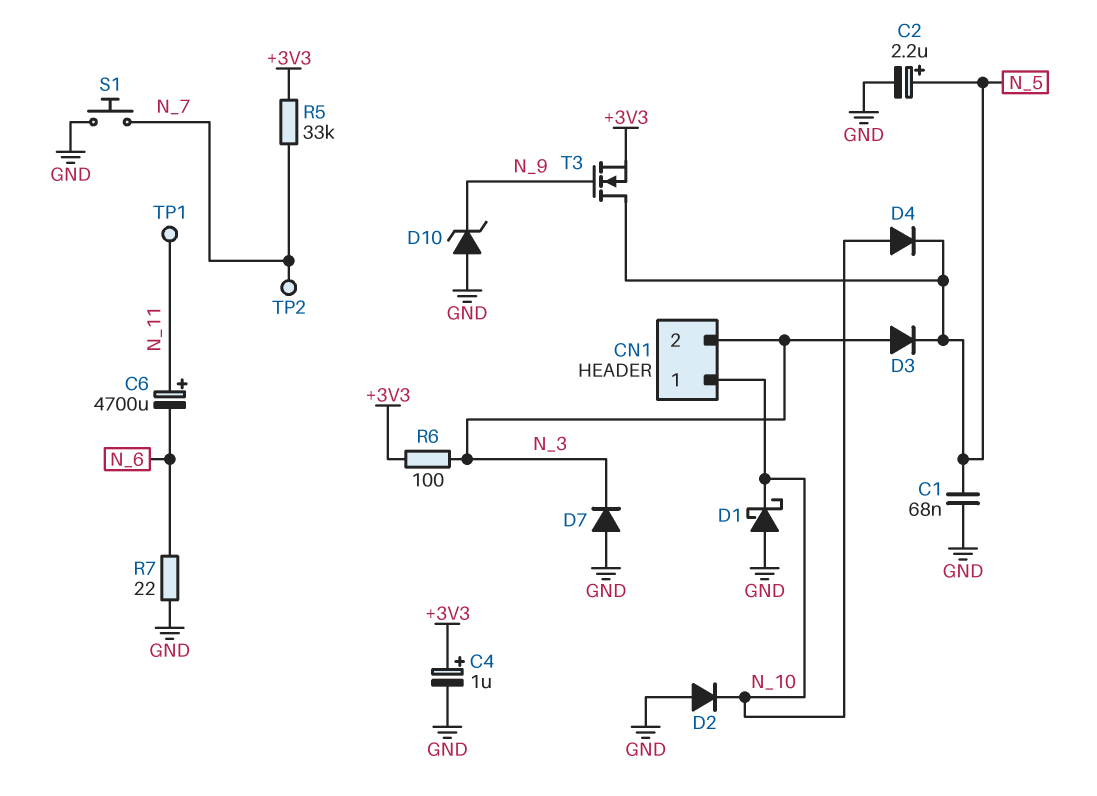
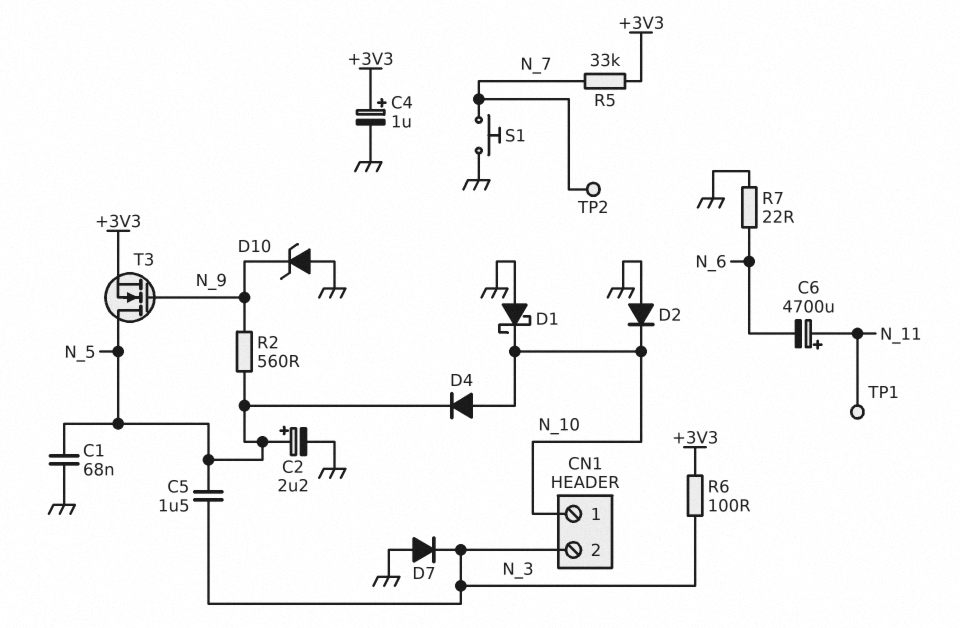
C5: none -> 1.5uF (N_3, N_5)
D3: diode (A N_3, K N_5) -> none
R2: none -> 560 (N_5, N_9)

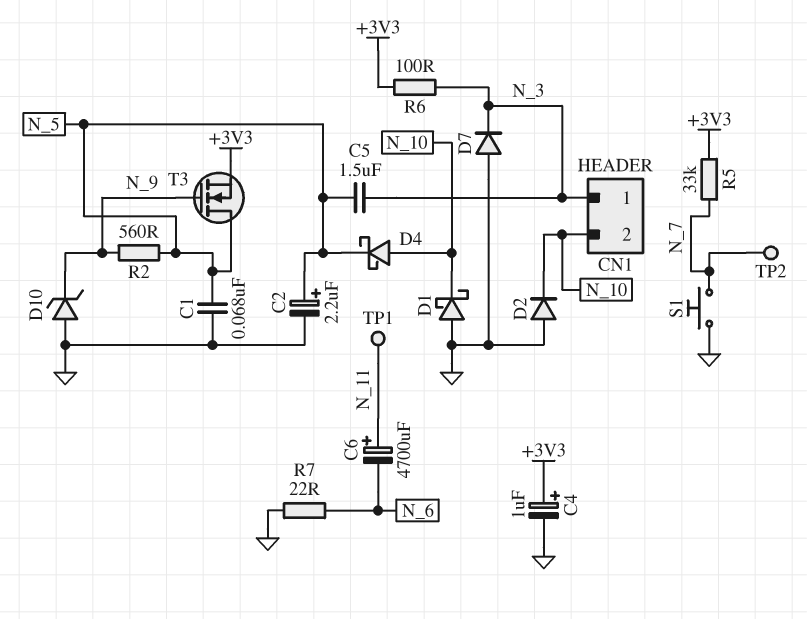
CN1 pin 1: N_10 -> N_3
CN1 pin 2: N_3 -> N_10
D4: diode (A N_10, K N_5) -> schottky (A N_10, K N_5)

